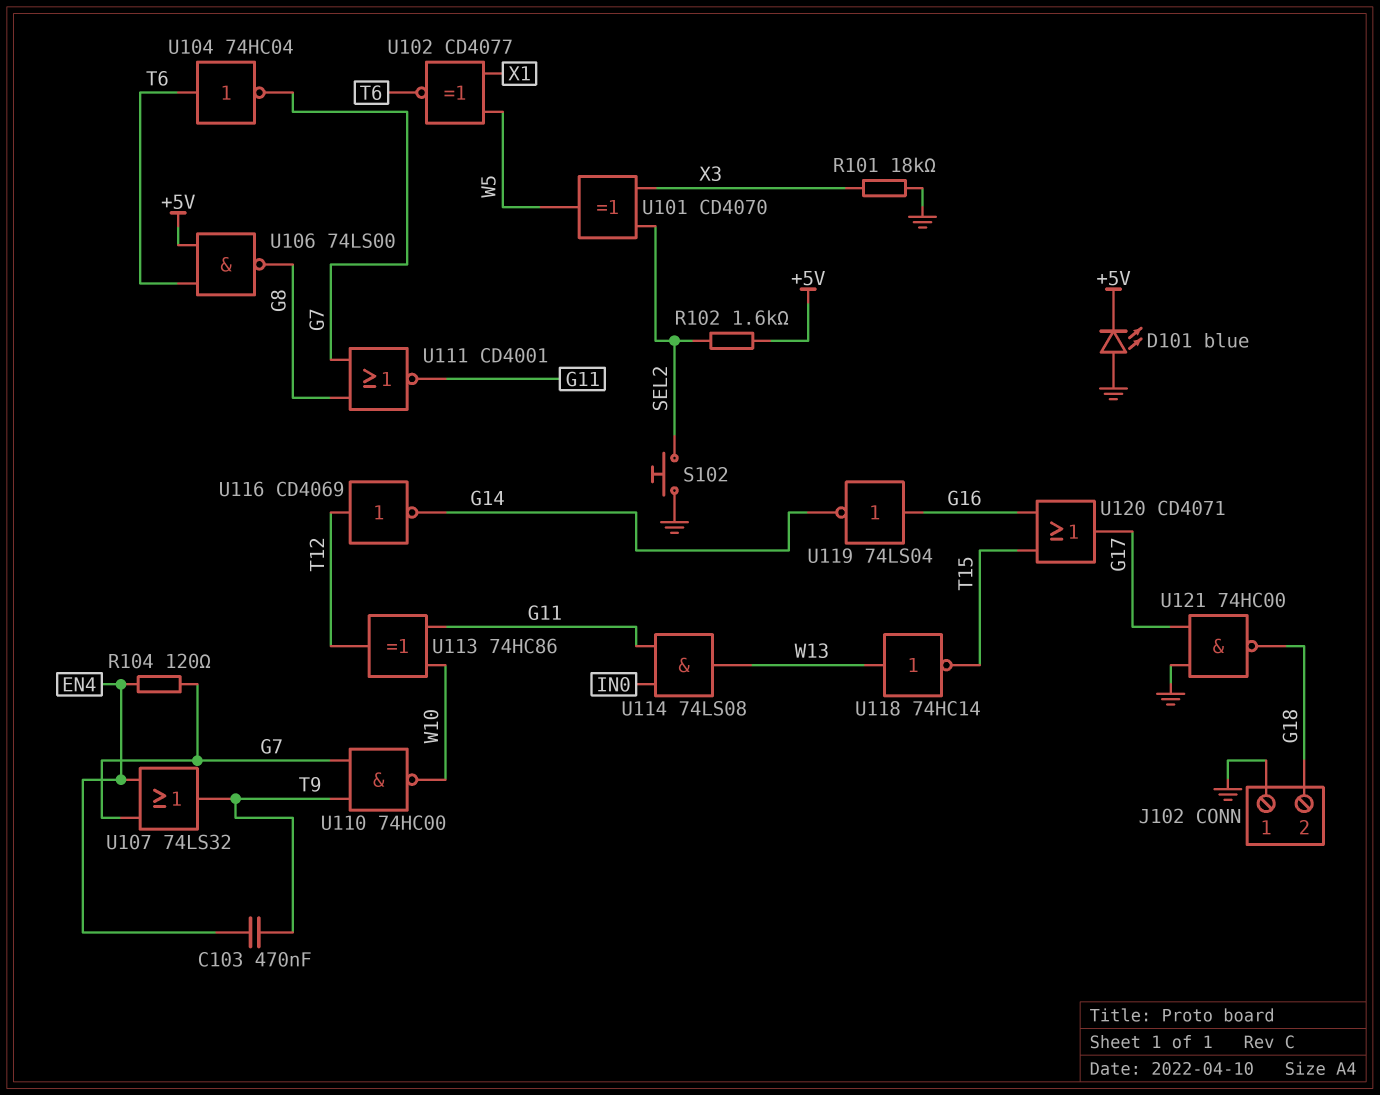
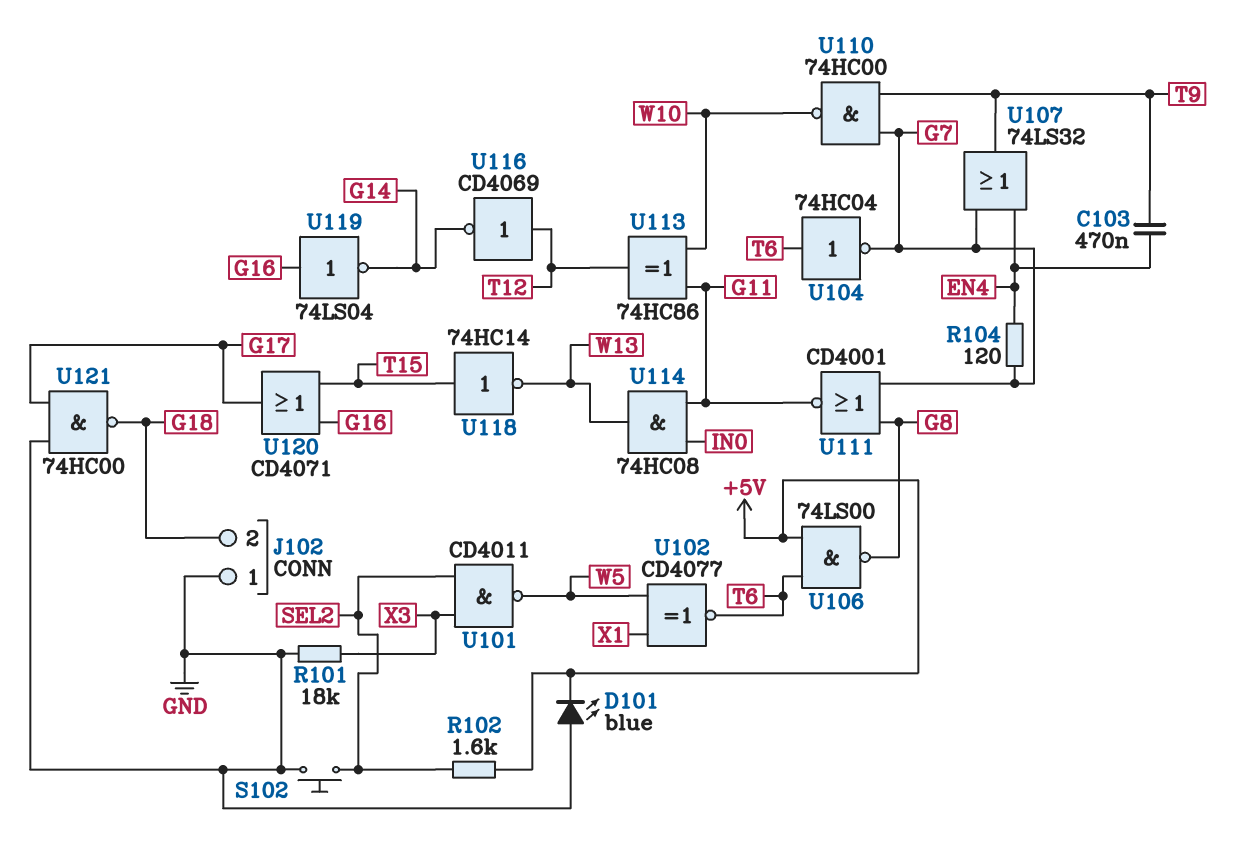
U101: XOR CD4070 (in SEL2, in X3, out W5) -> NAND CD4011 (in SEL2, in X3, out W5)
U114: AND 74LS08 (in G11, in IN0, out W13) -> AND 74HC08 (in G11, in IN0, out W13)
U118: NOT 74HC14 (in W13, out T15) -> NOT 74HC14 (in T15, out W13)

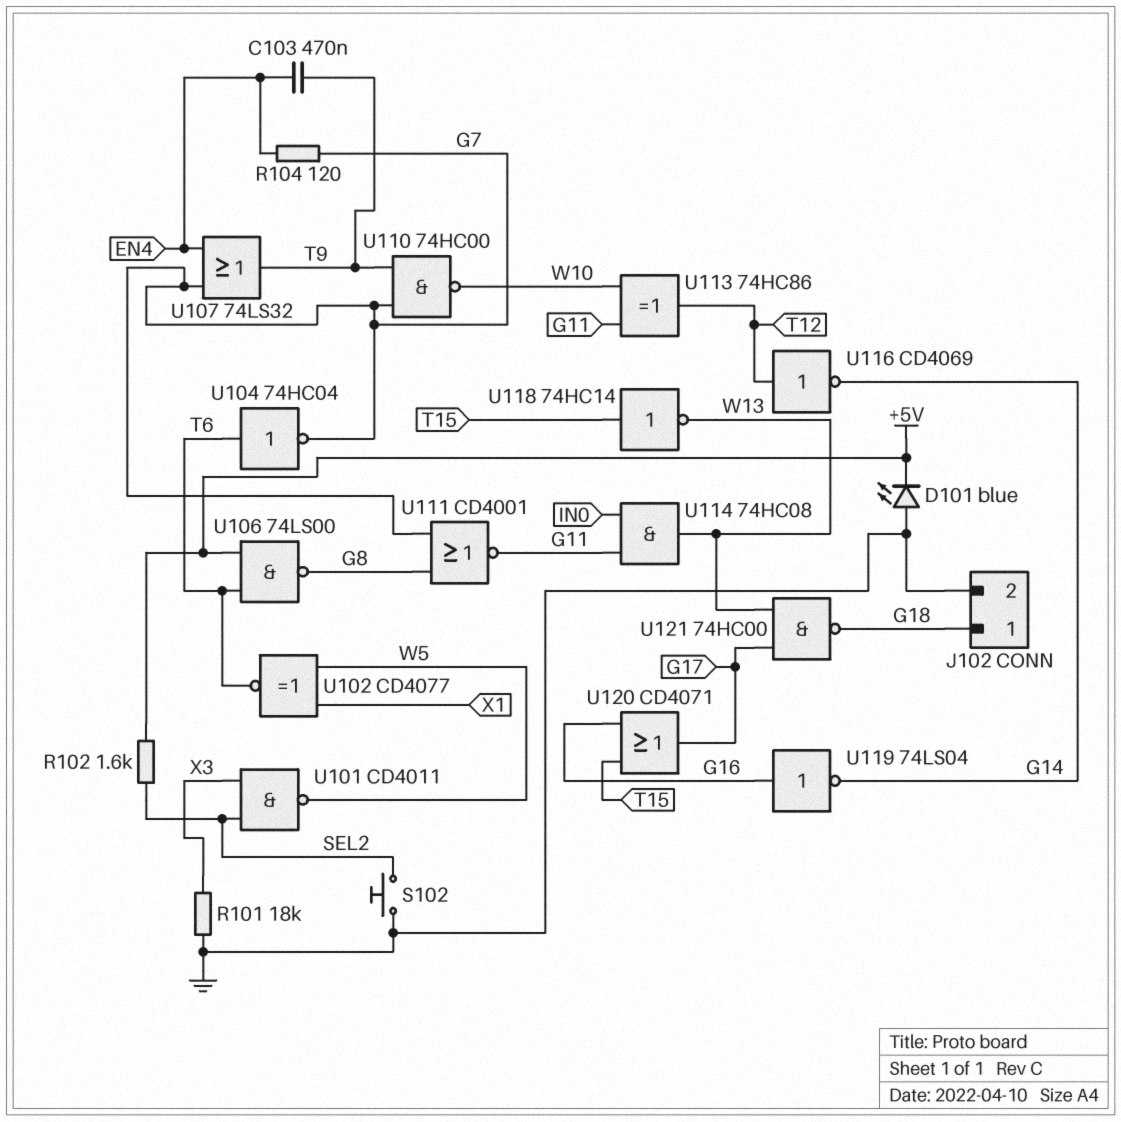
J102 pin 1: GND -> G18
J102 pin 2: G18 -> GND
U121: NAND 74HC00 (in G17, in GND, out G18) -> NAND 74HC00 (in G17, in W13, out G18)

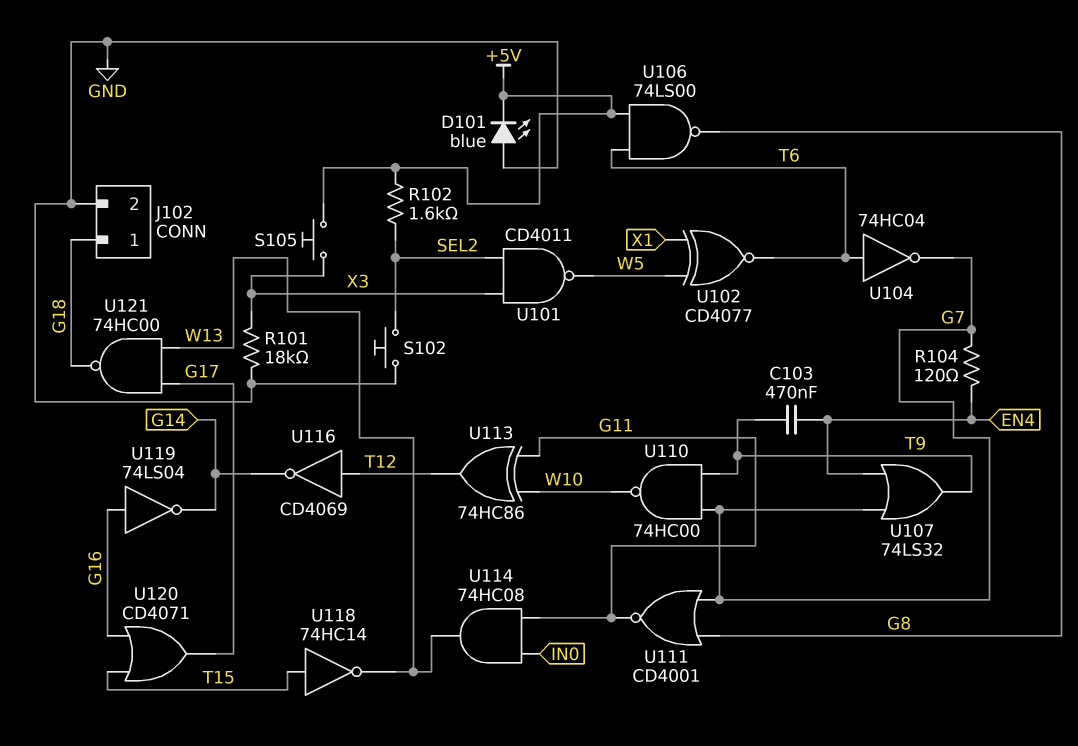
S105: none -> button (+5V, X3)

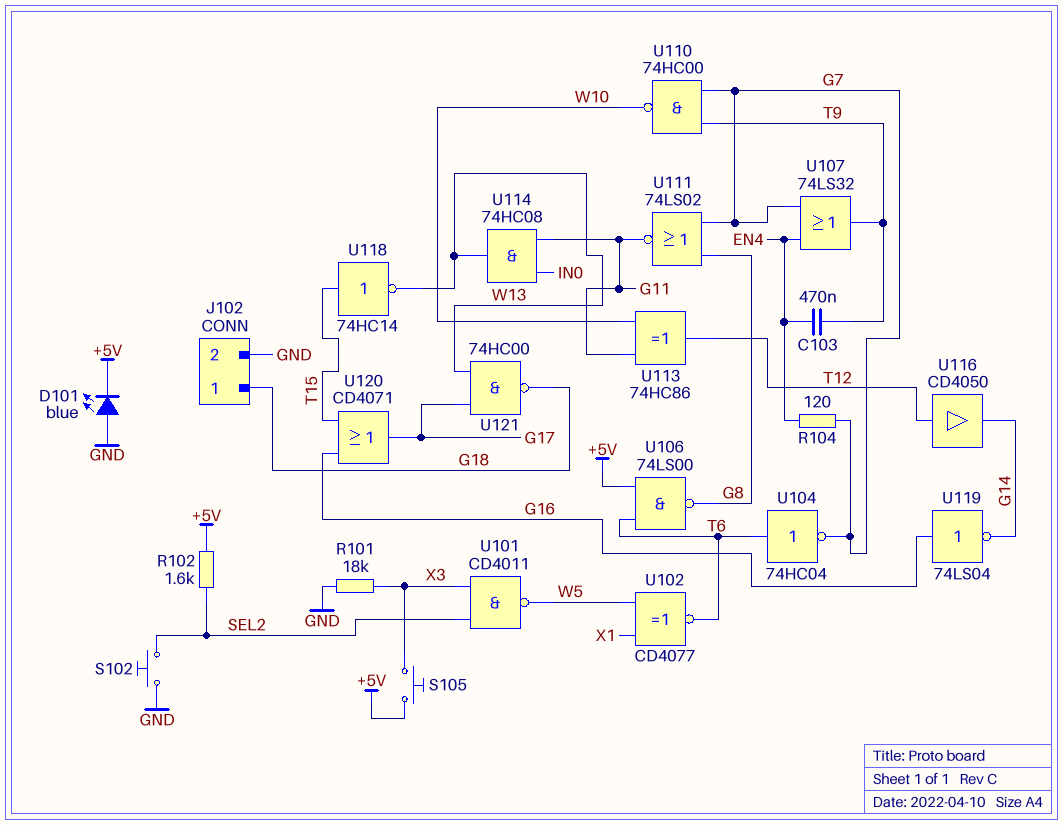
U111: NOR CD4001 (in G7, in G8, out G11) -> NOR 74LS02 (in G7, in G8, out G11)
U116: NOT CD4069 (in T12, out G14) -> buffer CD4050 (in T12, out G14)

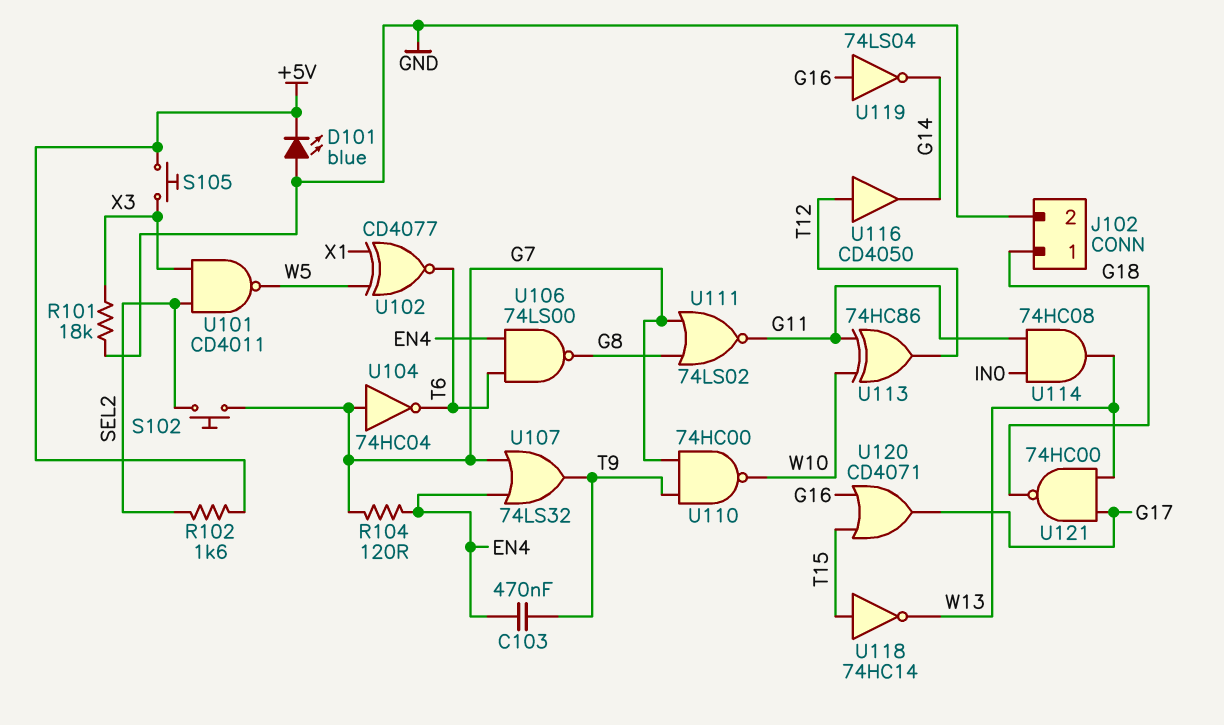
S102: button (GND, SEL2) -> button (G7, SEL2)
U104: NOT 74HC04 (in T6, out G7) -> NOT 74HC04 (in G7, out T6)
U106: NAND 74LS00 (in +5V, in T6, out G8) -> NAND 74LS00 (in EN4, in T6, out G8)

